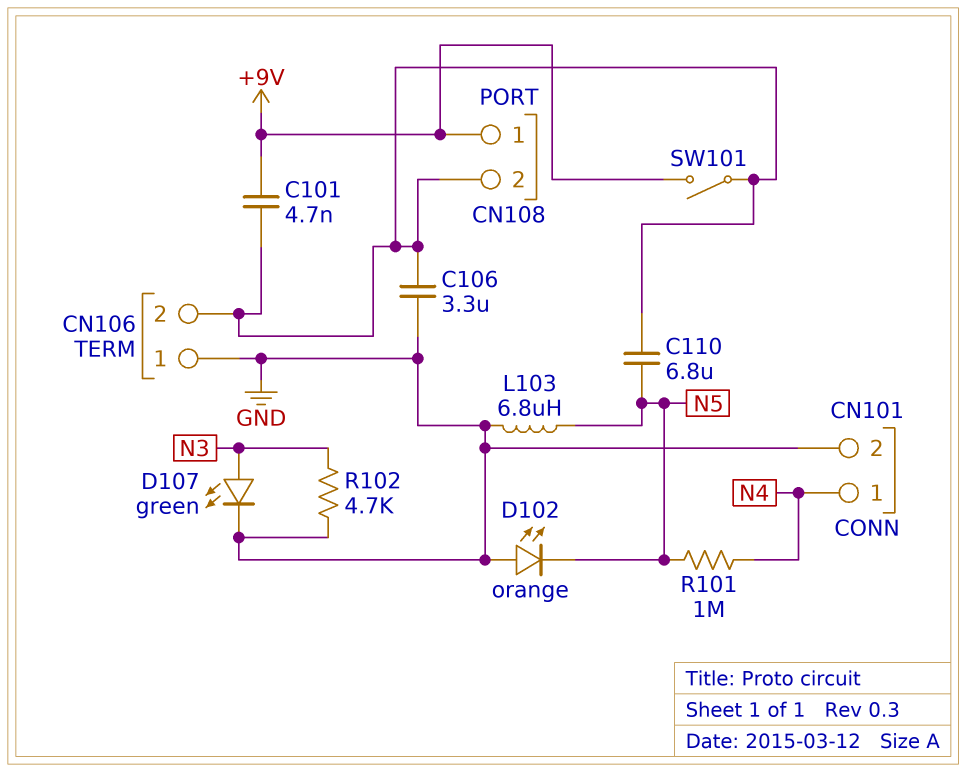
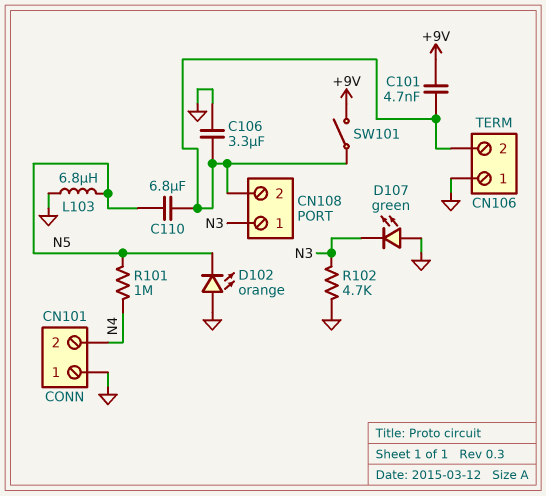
CN101 pin 1: N4 -> GND
CN101 pin 2: GND -> N4
CN108 pin 1: +9V -> N3
D107: LED green (A N3, K GND) -> LED green (A GND, K N3)

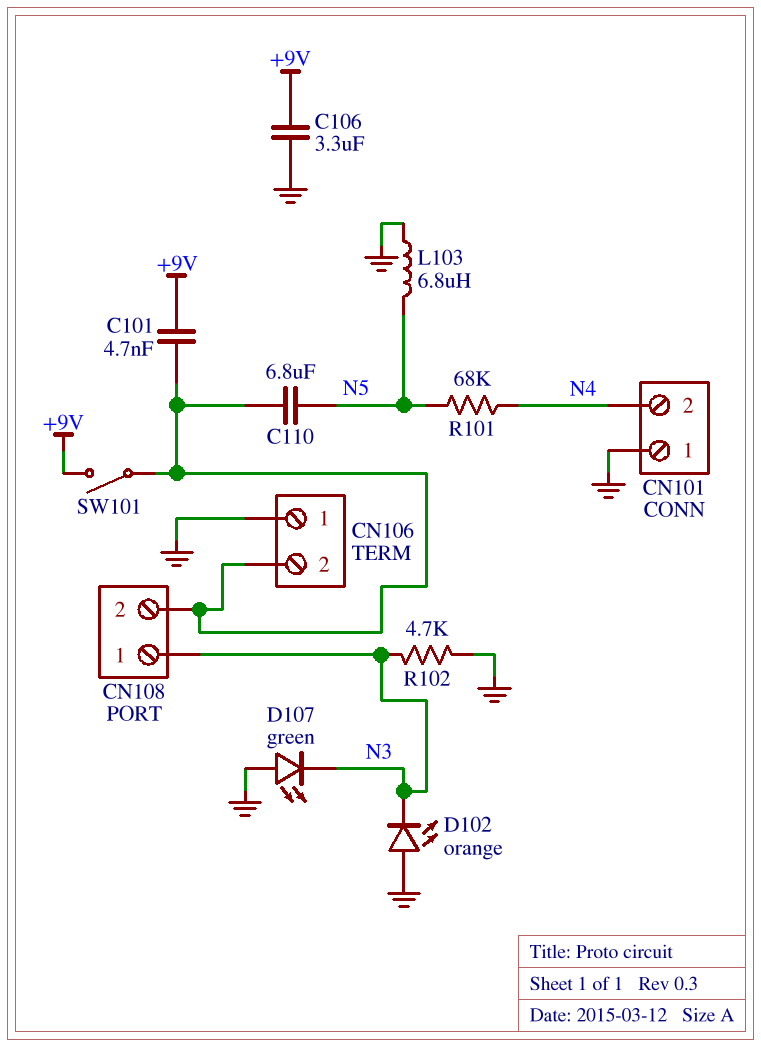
C106: 3.3uF (CN106/2, GND) -> 3.3uF (+9V, GND)
D102: LED orange (A GND, K N5) -> LED orange (A GND, K N3)
R101: 1M (N4, N5) -> 68k (N4, N5)

